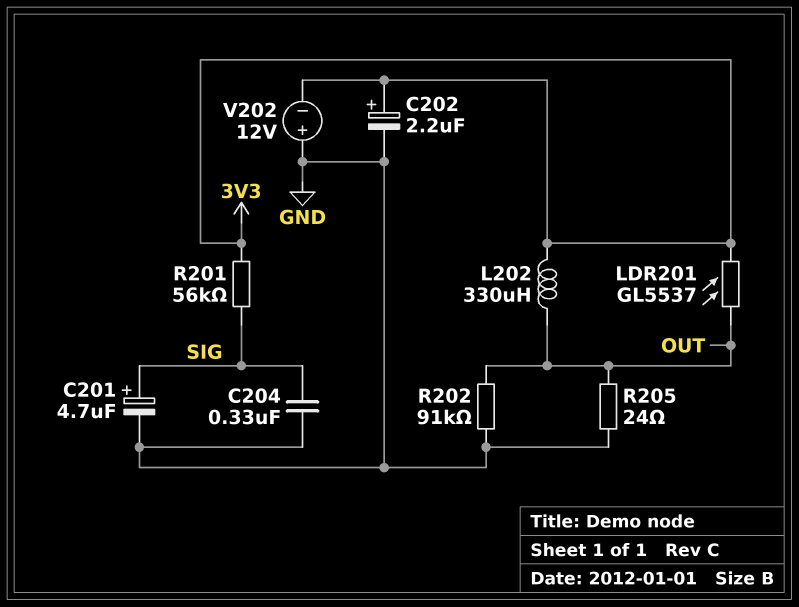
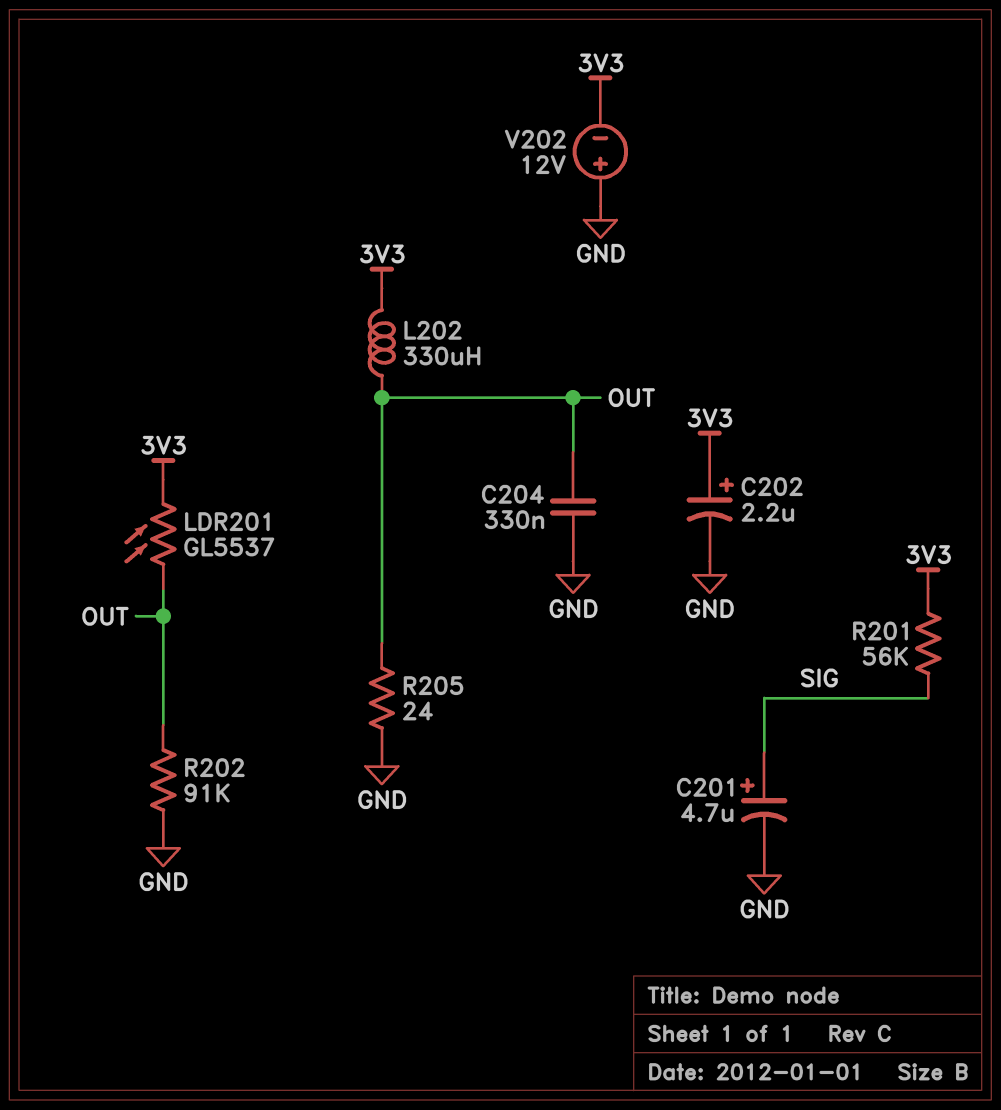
C204: 330nF (GND, SIG) -> 330nF (GND, OUT)

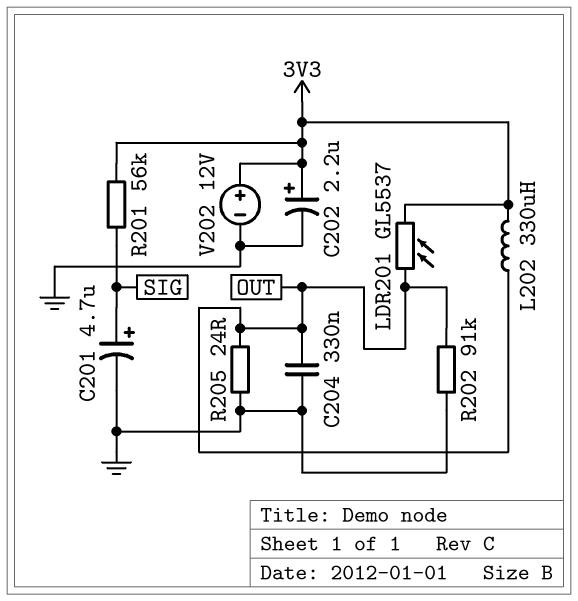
V202: 12V (plus GND, minus 3V3) -> 12V (plus 3V3, minus GND)

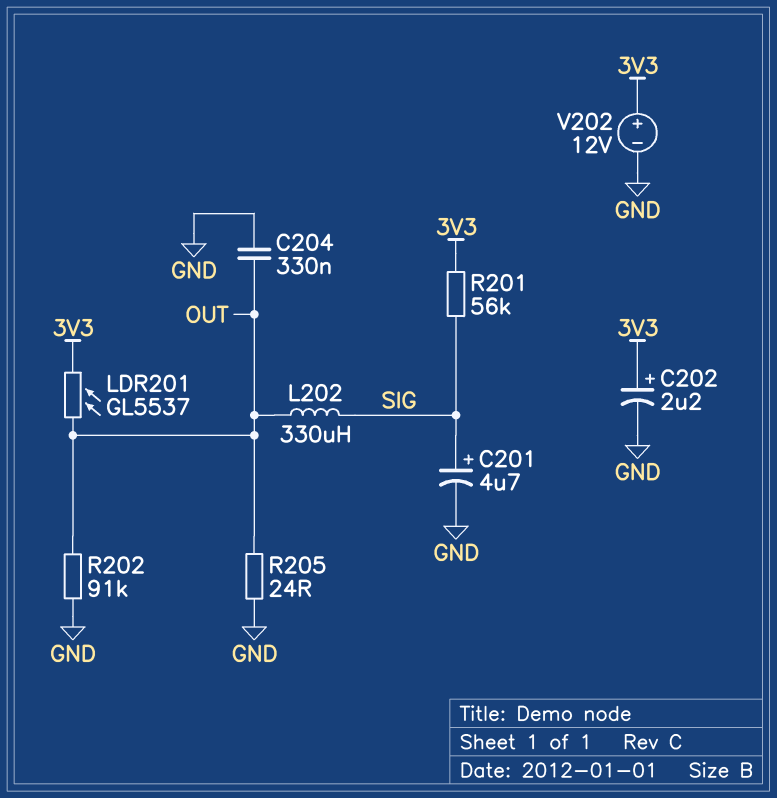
L202: 330uH (3V3, OUT) -> 330uH (OUT, SIG)

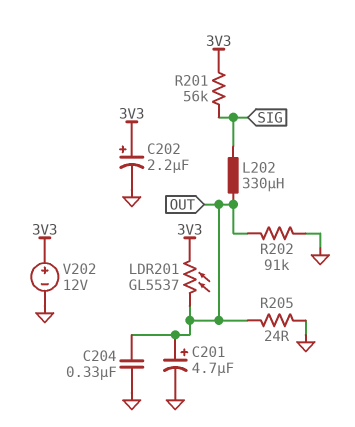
C201: 4.7uF (plus SIG, minus GND) -> 4.7uF (plus OUT, minus GND)

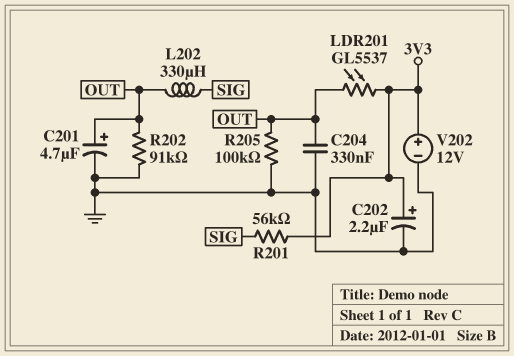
R205: 24 (GND, OUT) -> 100k (GND, OUT)

